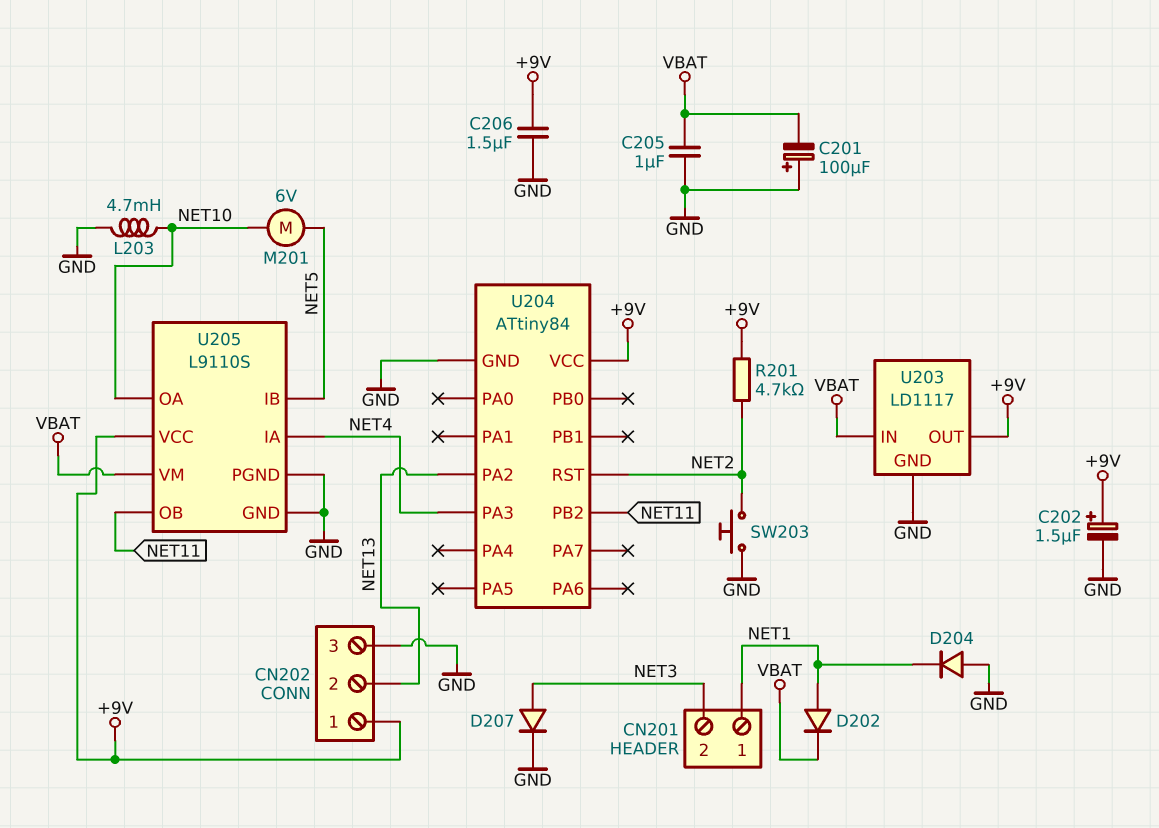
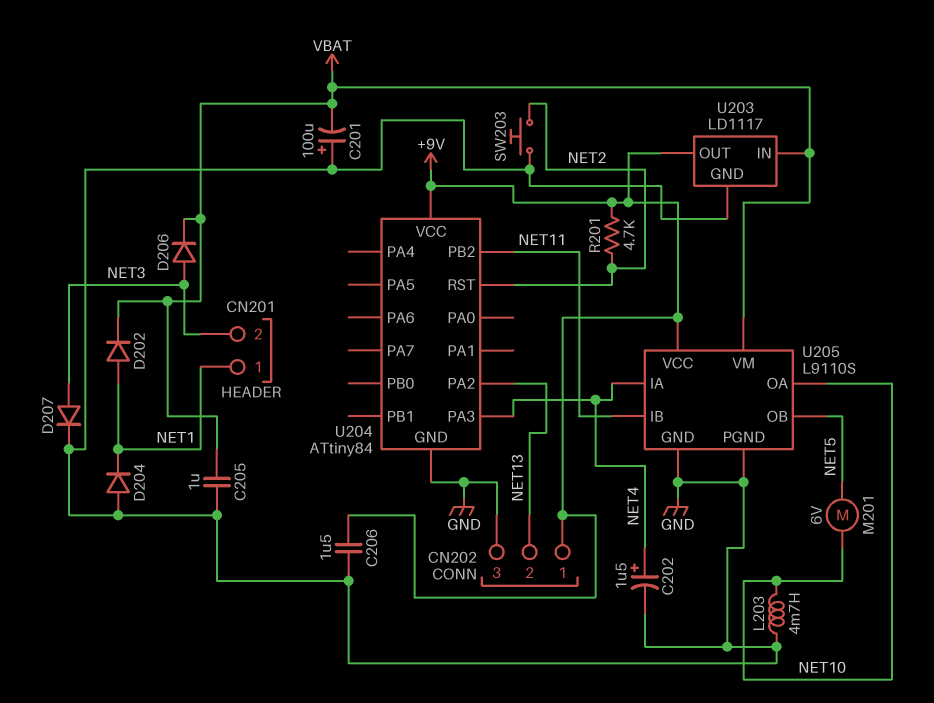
C202: 1.5uF (plus +9V, minus GND) -> 1.5uF (plus NET4, minus GND)
D206: none -> diode (A NET3, K VBAT)
U205 pin IB: NET5 -> NET11
U205 pin OB: NET11 -> NET5

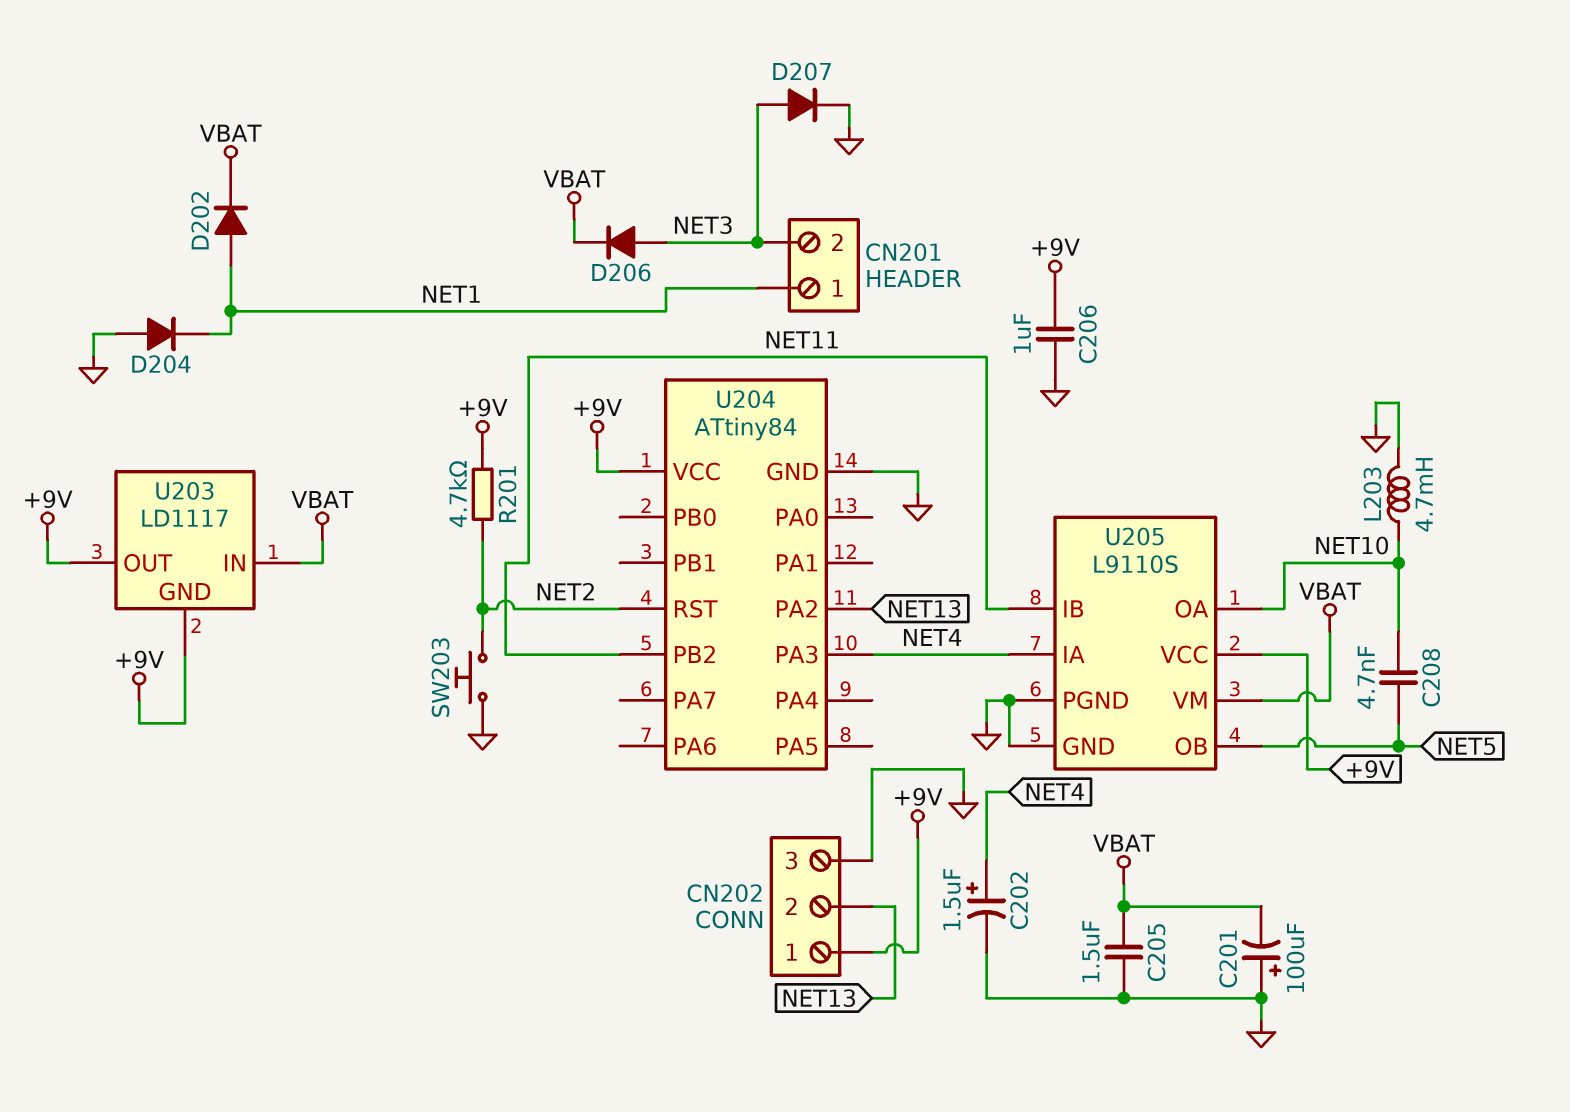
C205: 1uF (GND, VBAT) -> 1.5uF (GND, VBAT)
C206: 1.5uF (+9V, GND) -> 1uF (+9V, GND)
C208: none -> 4.7nF (NET5, NET10)
M201: motor 6V (NET5, NET10) -> none
U203 pin GND: GND -> +9V

